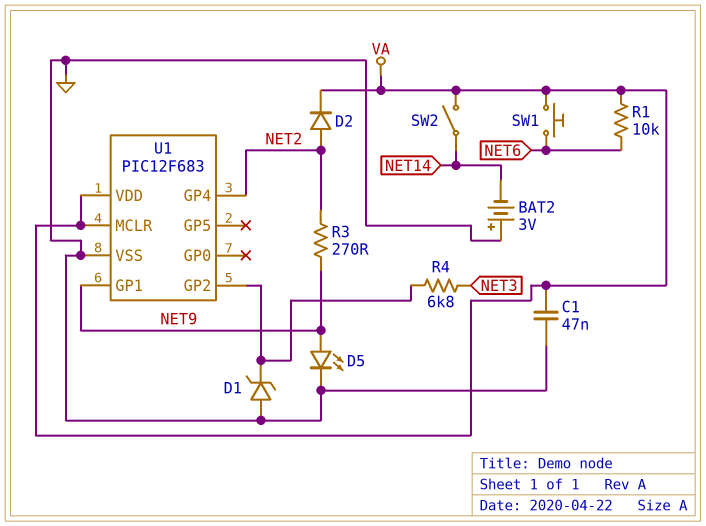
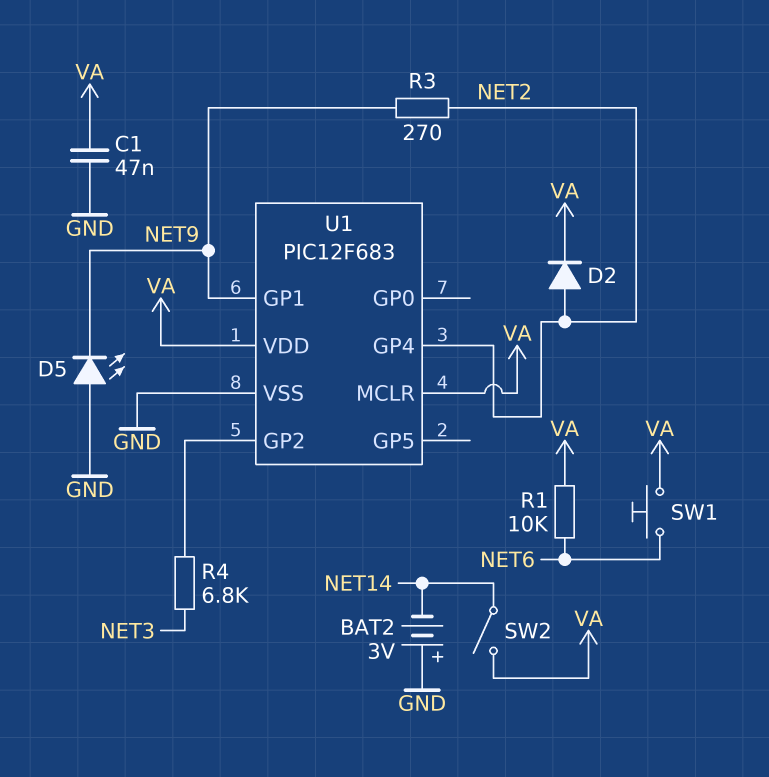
D1: zener (A GND, K U1/GP2) -> none
D5: LED (A NET9, K GND) -> LED (A GND, K NET9)

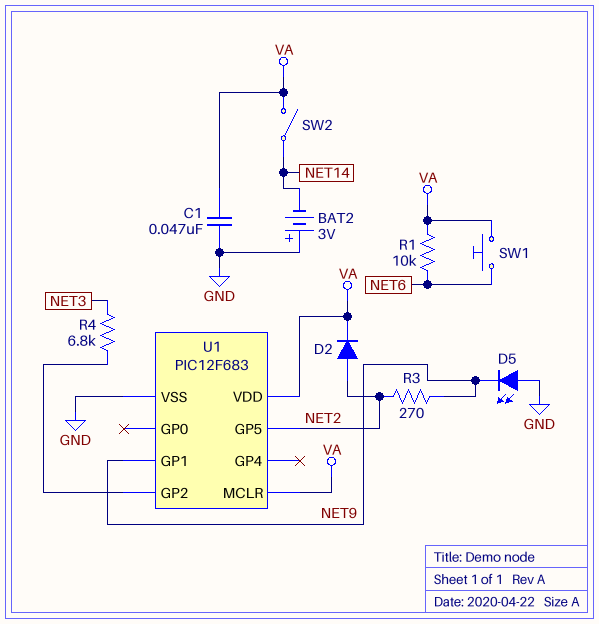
U1 pin GP4: NET2 -> none
U1 pin GP5: none -> NET2

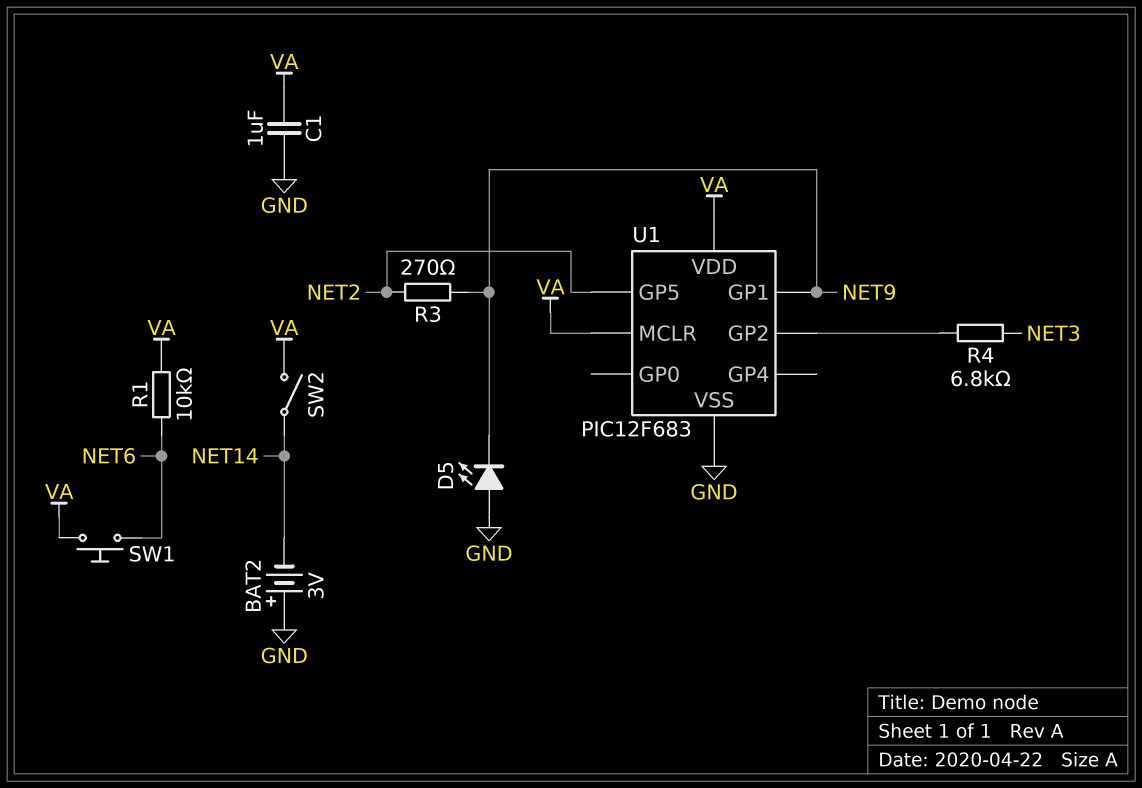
C1: 47nF (GND, VA) -> 1uF (GND, VA)
D2: diode (A NET2, K VA) -> none

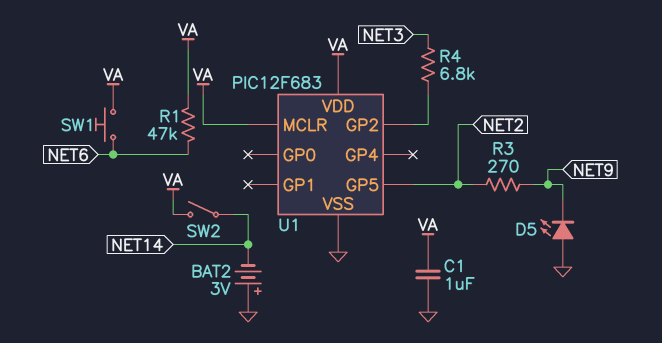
R1: 10k (NET6, VA) -> 47k (NET6, VA)
U1 pin GP1: NET9 -> none

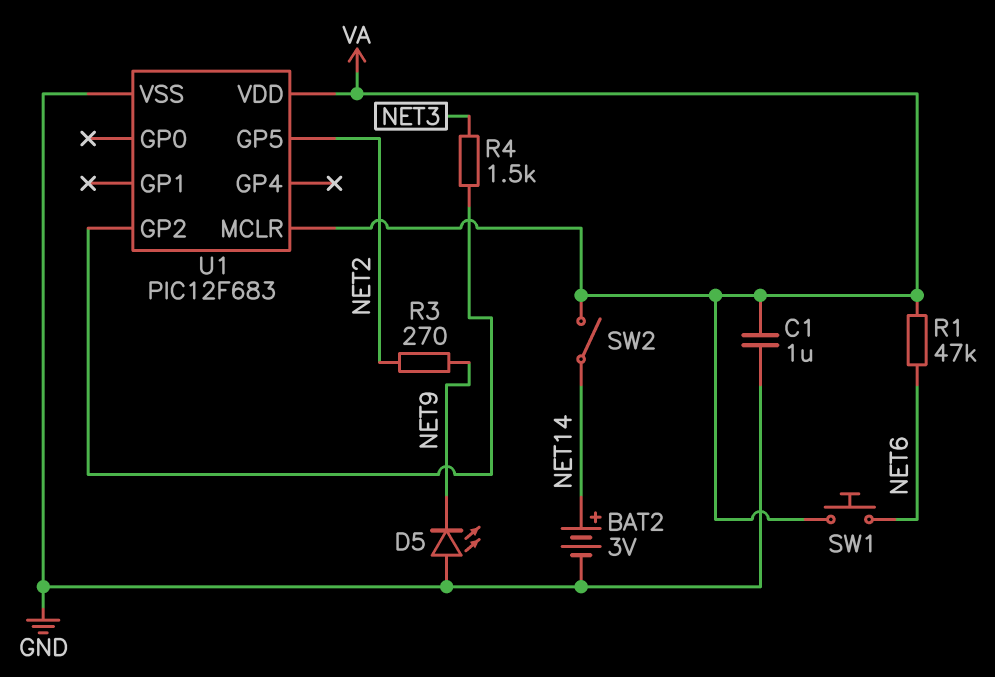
BAT2: 3V (plus GND, minus NET14) -> 3V (plus NET14, minus GND)
R4: 6.8k (NET3, U1/GP2) -> 1.5k (NET3, U1/GP2)

